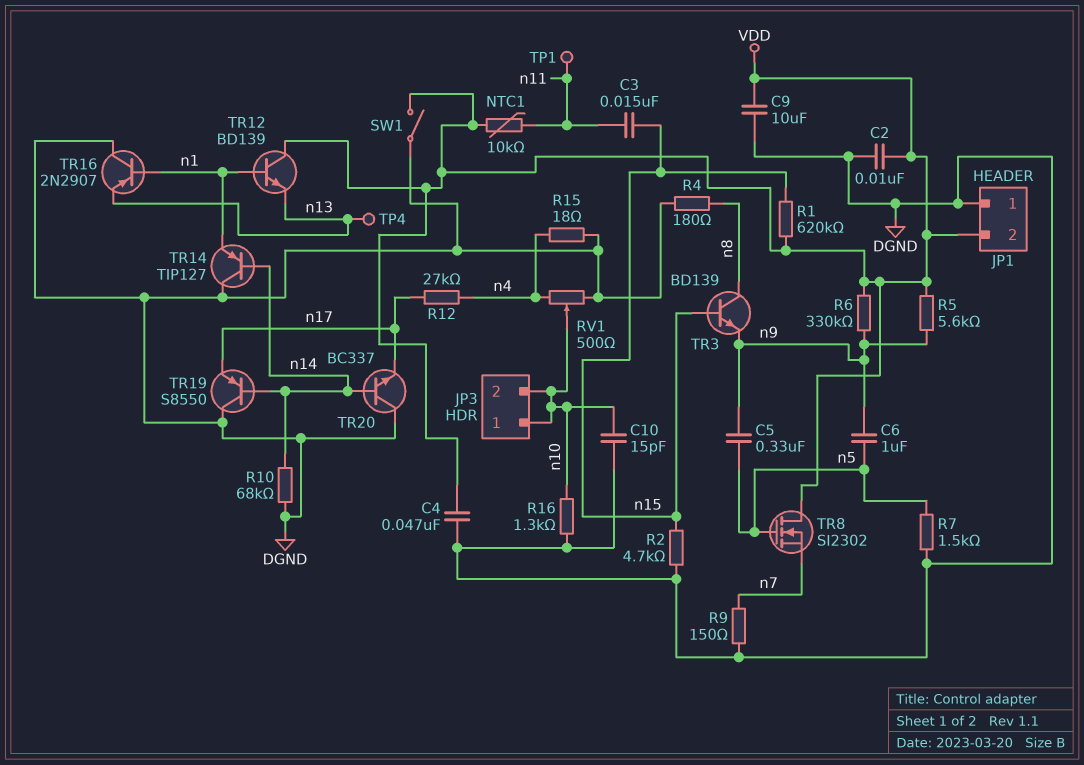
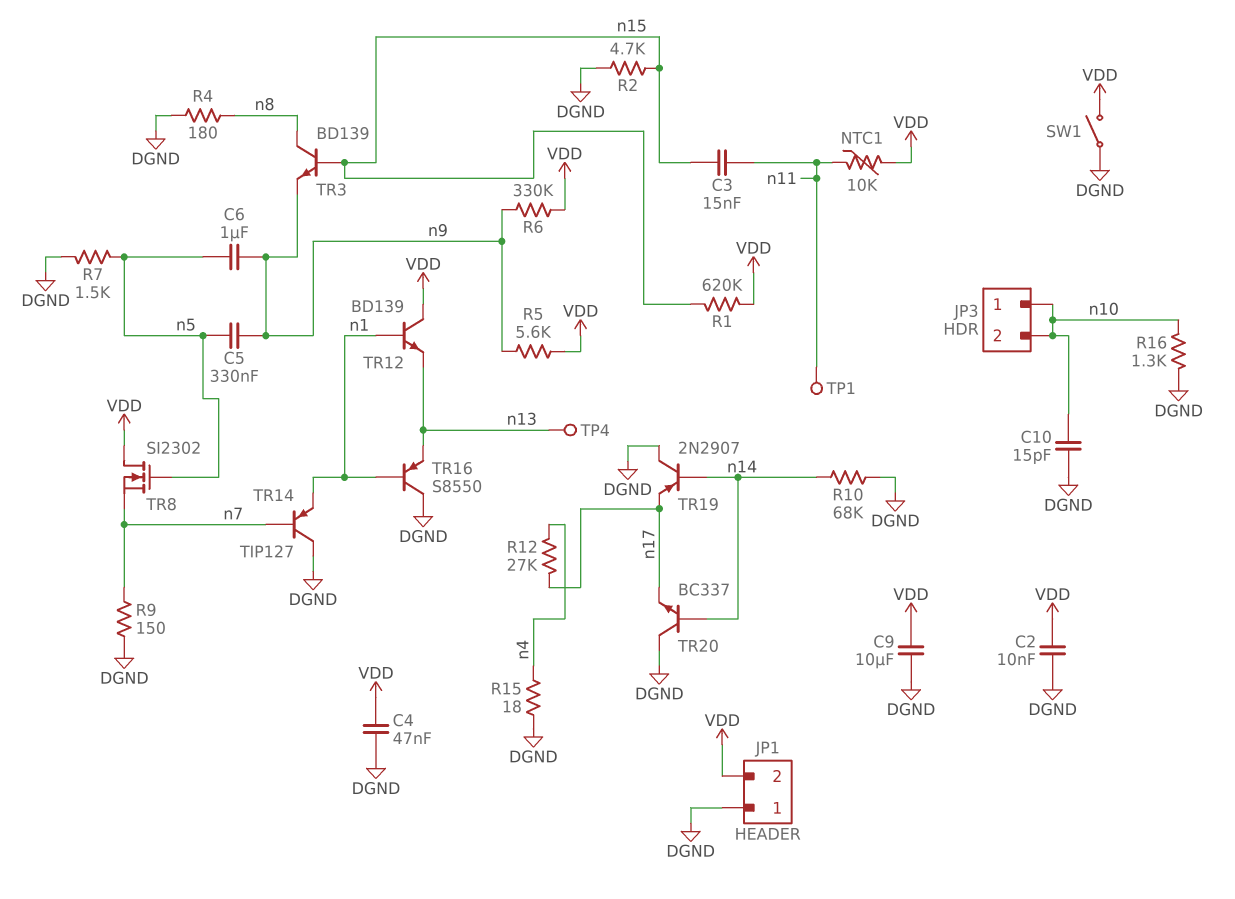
RV1: 500 (DGND, n4, wiper n10) -> none
TR14: PNP TIP127 (B n14, C DGND, E n1) -> PNP TIP127 (B n7, C DGND, E n1)
TR16: PNP 2N2907 (B n1, C DGND, E n13) -> PNP S8550 (B n1, C DGND, E n13)
TR19: PNP S8550 (B n14, C DGND, E n17) -> PNP 2N2907 (B n14, C DGND, E n17)

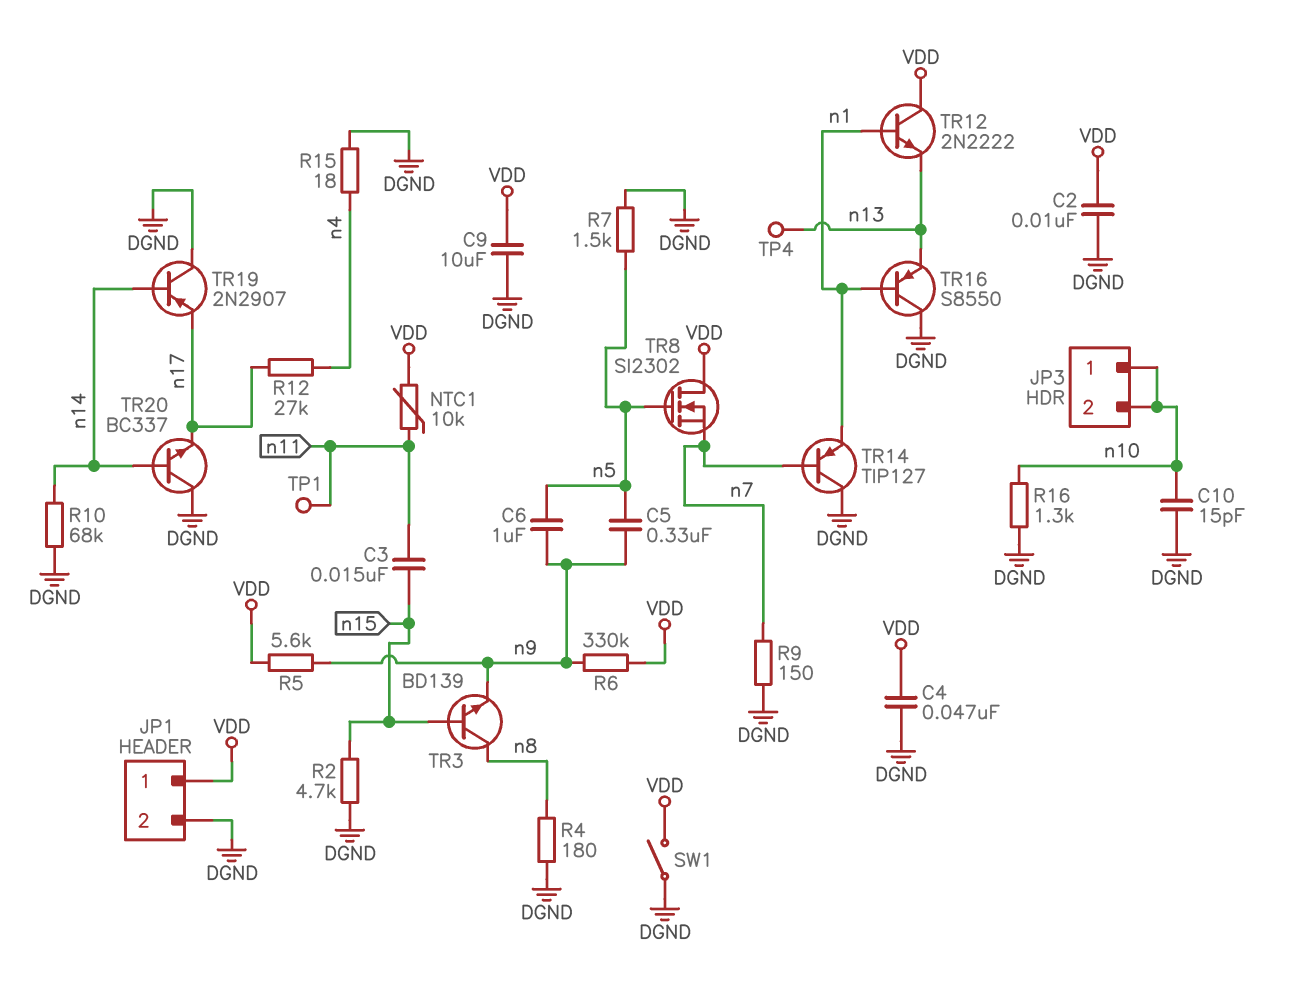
JP1 pin 1: DGND -> VDD
JP1 pin 2: VDD -> DGND
R1: 620k (VDD, n15) -> none
TR12: NPN BD139 (B n1, C VDD, E n13) -> NPN 2N2222 (B n1, C VDD, E n13)

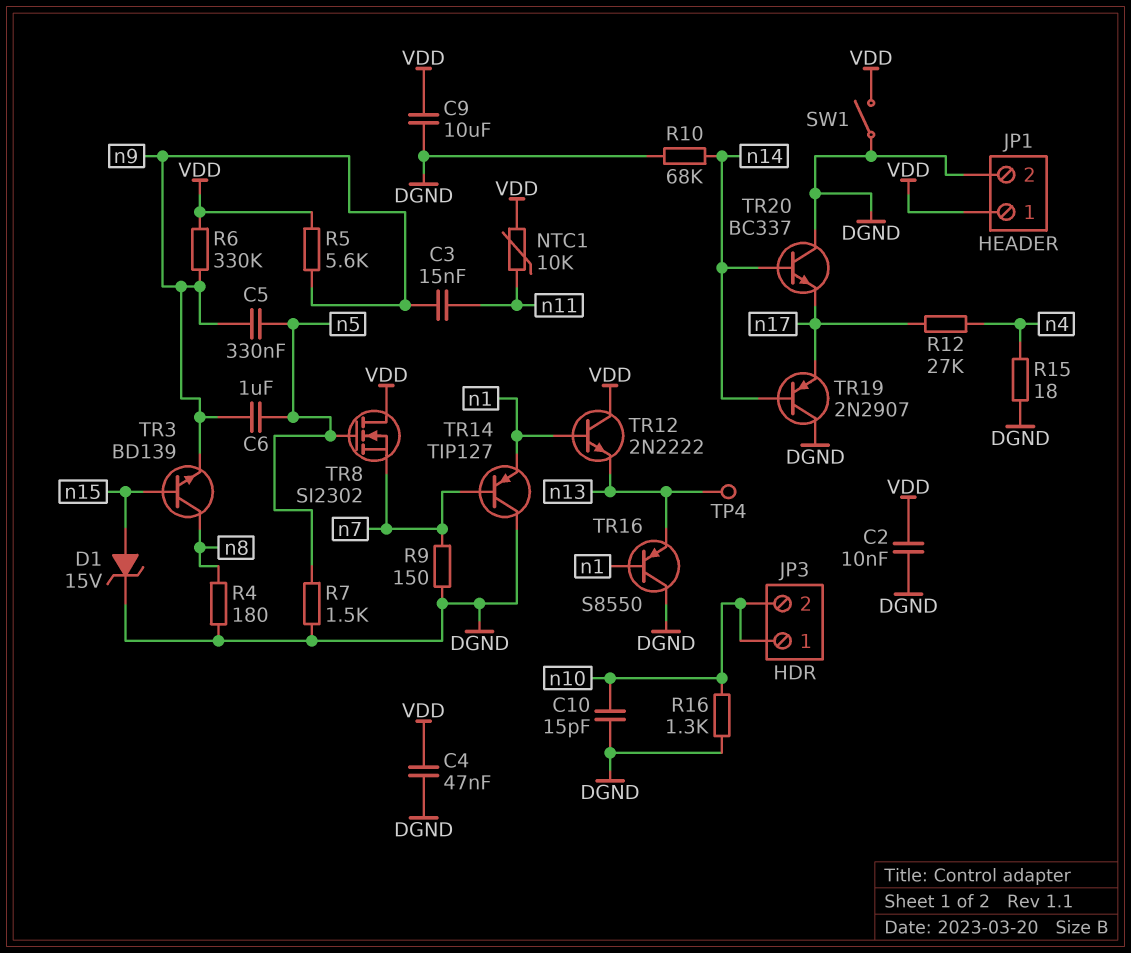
C3: 15nF (n11, n15) -> 15nF (n9, n11)
D1: none -> zener 15V (A n15, K DGND)
R2: 4.7k (DGND, n15) -> none
TP1: test point (n11) -> none

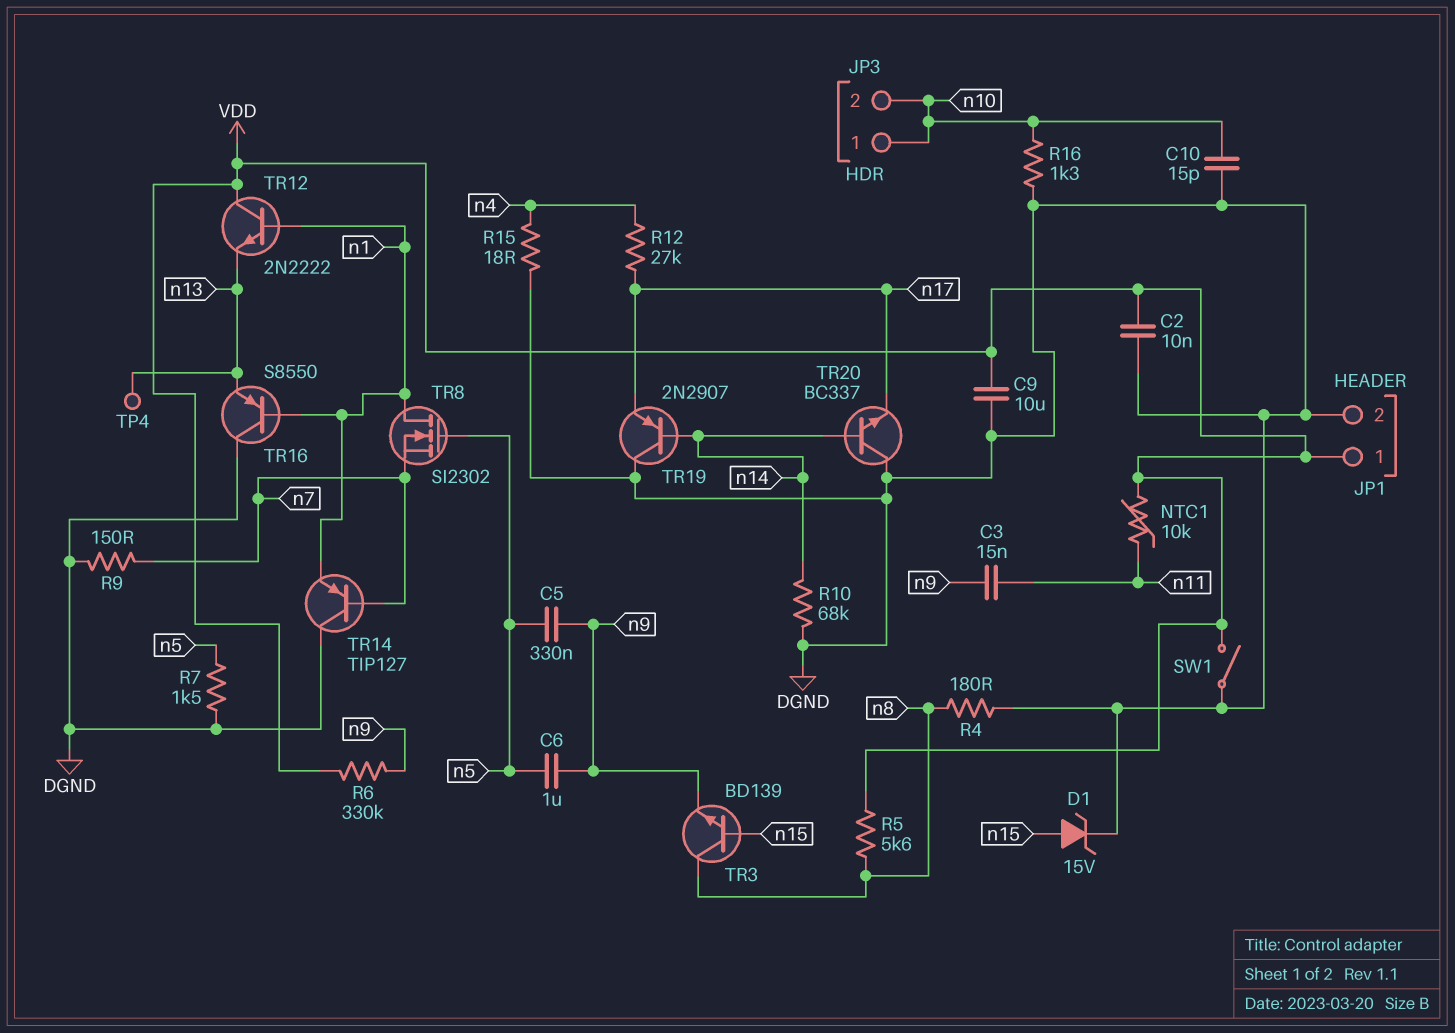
C4: 47nF (DGND, VDD) -> none
R5: 5.6k (VDD, n9) -> 5.6k (VDD, n8)
TR8: NMOS SI2302 (G n5, D VDD, S n7) -> NMOS SI2302 (G n5, D n1, S n7)

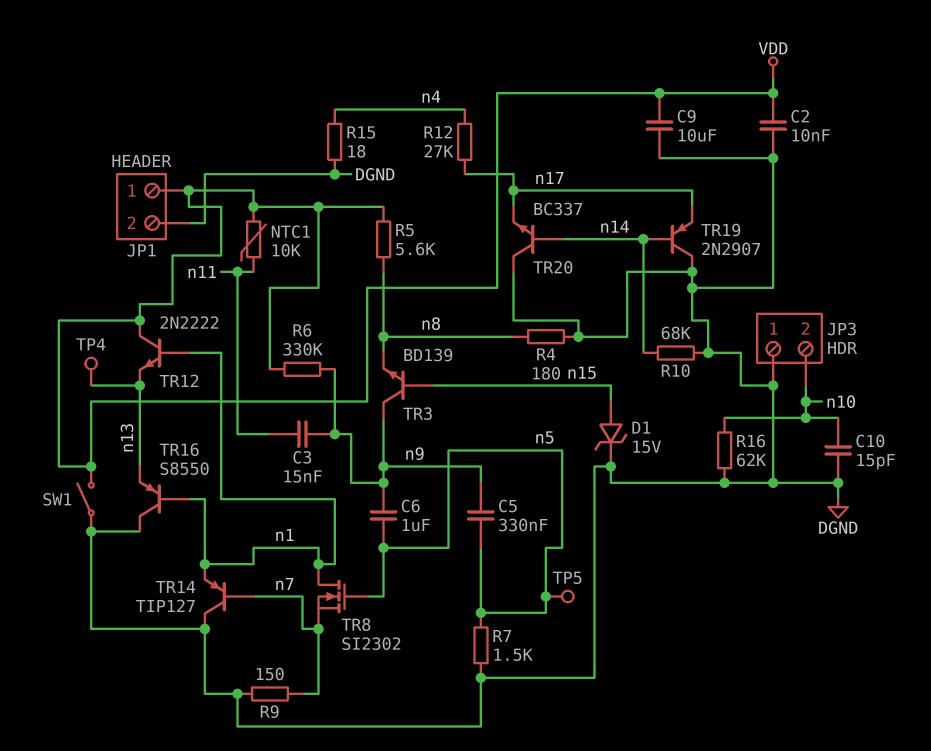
JP3 pin 1: n10 -> DGND
R16: 1.3k (DGND, n10) -> 62k (DGND, n10)
TP5: none -> test point (n5)
TR3: NPN BD139 (B n15, C n8, E n9) -> NPN BD139 (B n15, C n9, E n8)

